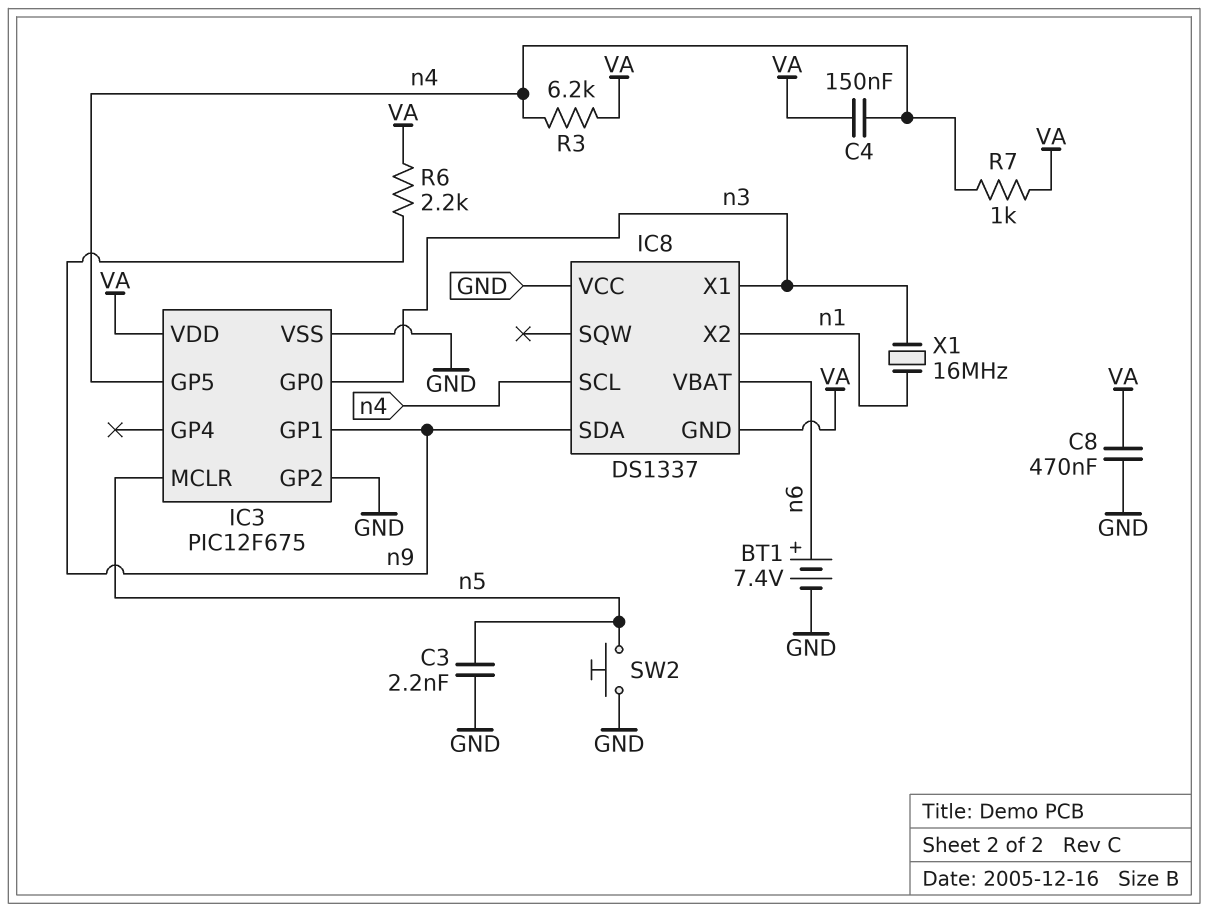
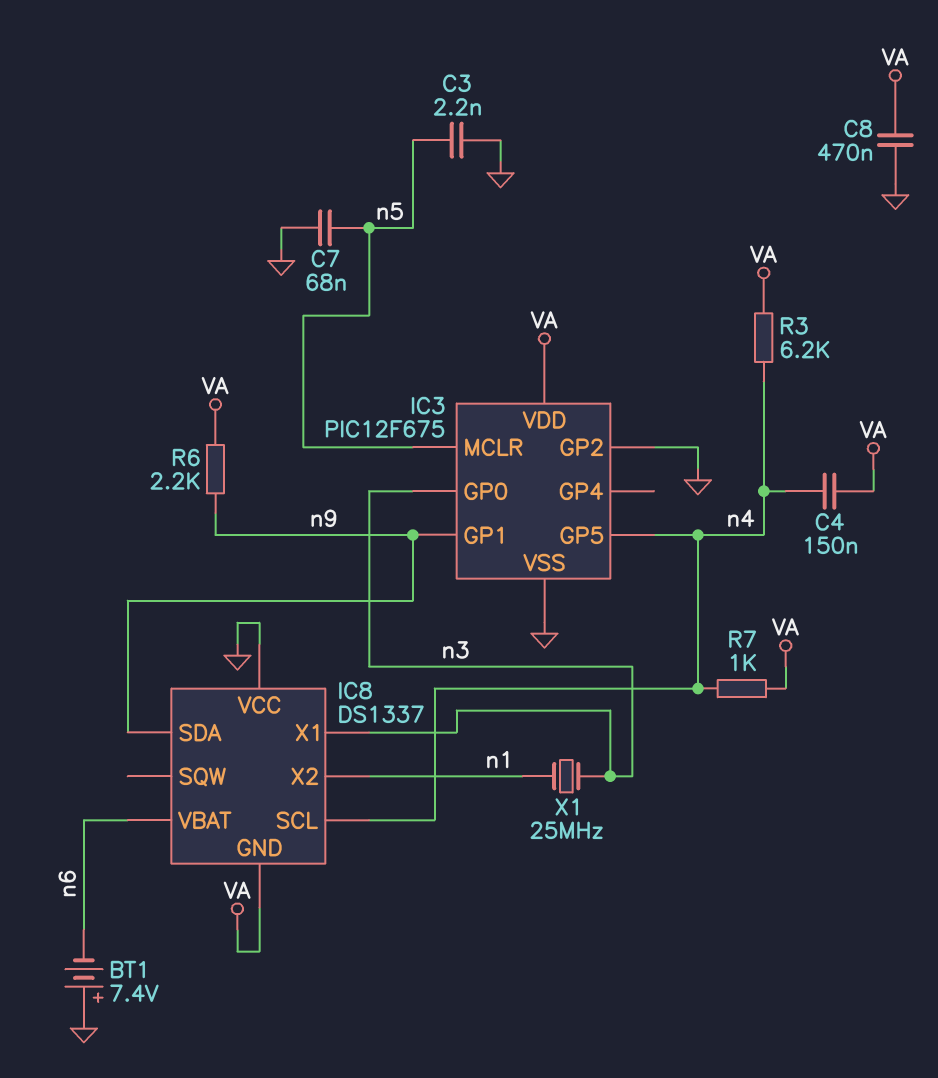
BT1: 7.4V (plus n6, minus GND) -> 7.4V (plus GND, minus n6)
C7: none -> 68nF (GND, n5)
SW2: button (GND, n5) -> none
X1: 16MHz (n1, n3) -> 25MHz (n1, n3)

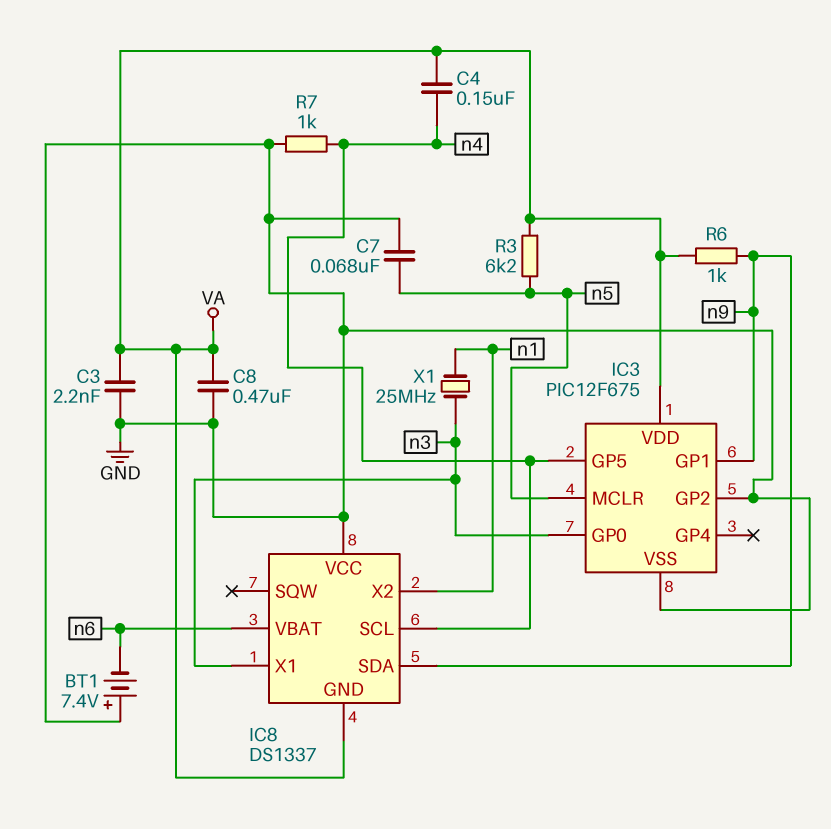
C3: 2.2nF (GND, n5) -> 2.2nF (GND, VA)
R3: 6.2k (VA, n4) -> 6.2k (VA, n5)
R6: 2.2k (VA, n9) -> 1k (VA, n9)
R7: 1k (VA, n4) -> 1k (GND, n4)

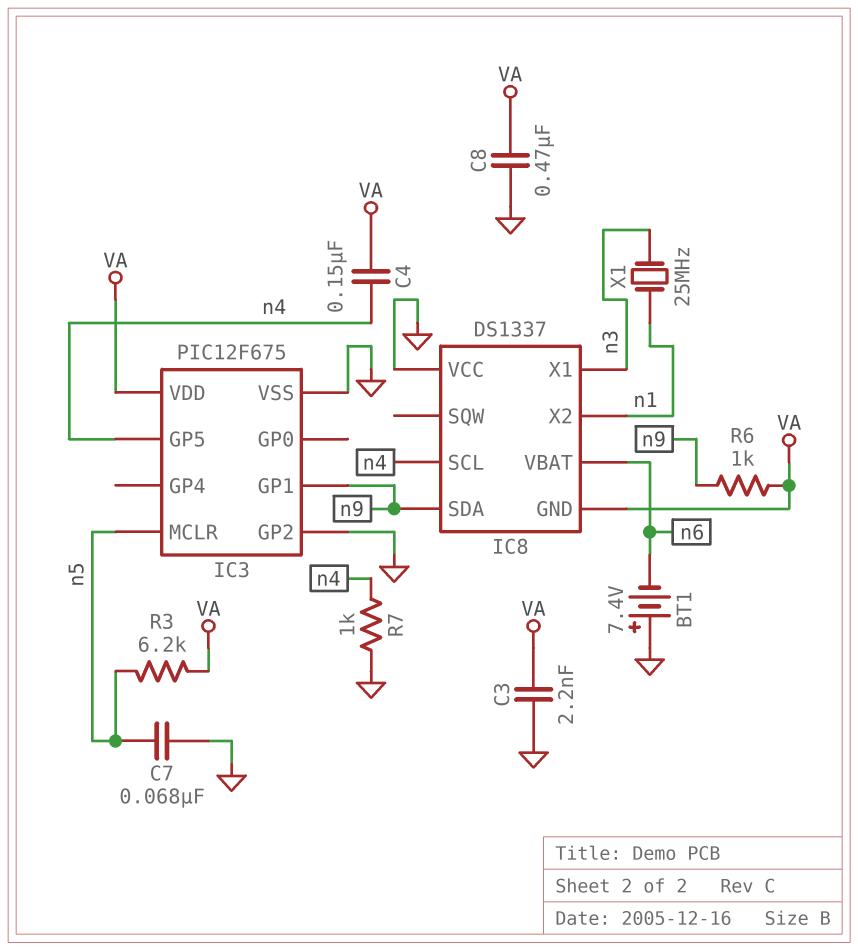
IC3 pin GP0: n3 -> none

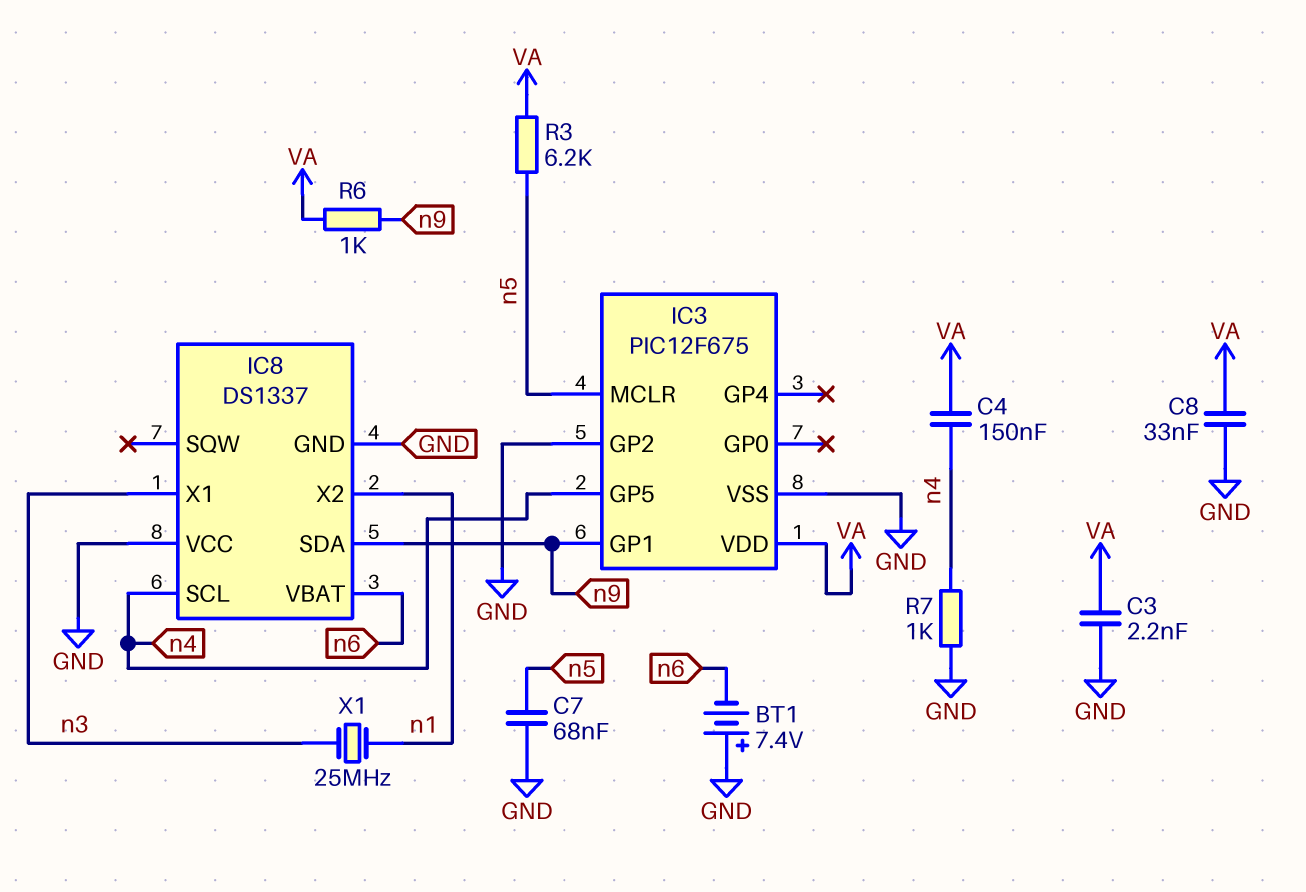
C8: 470nF (GND, VA) -> 33nF (GND, VA)
IC8 pin GND: VA -> GND

